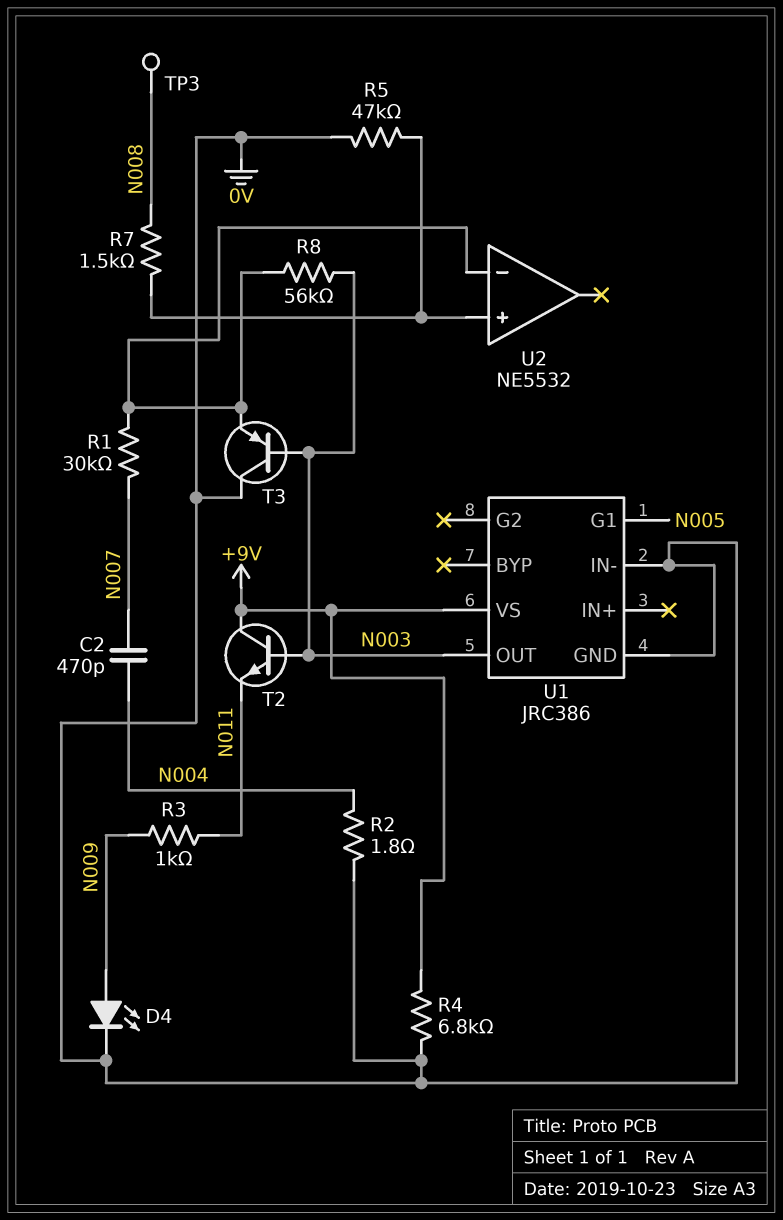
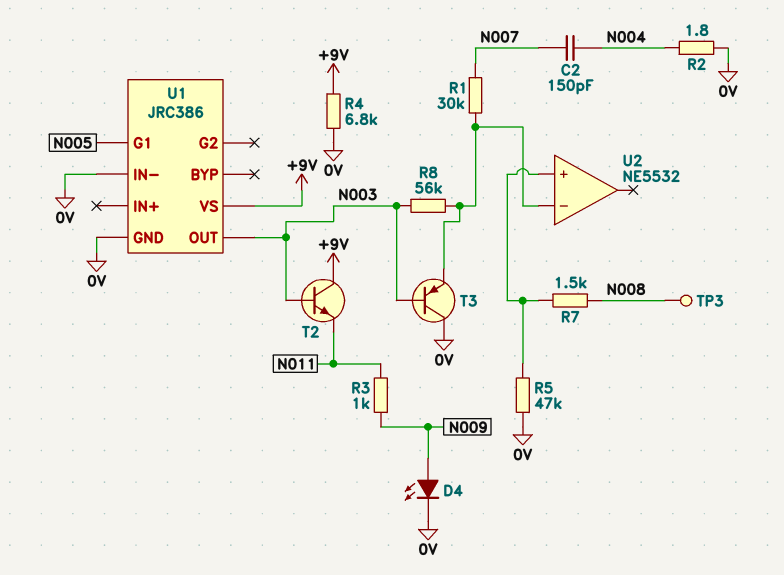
C2: 470pF (N004, N007) -> 150pF (N004, N007)

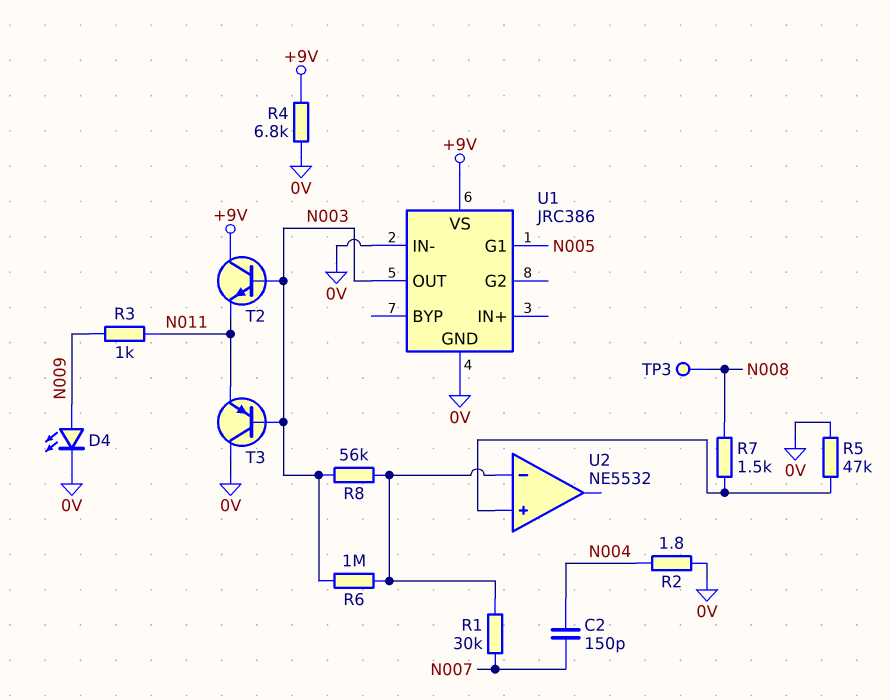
R6: none -> 1M (N003, U2/in-)
T3: PNP (B N003, C 0V, E U2/in-) -> PNP (B N003, C 0V, E N011)

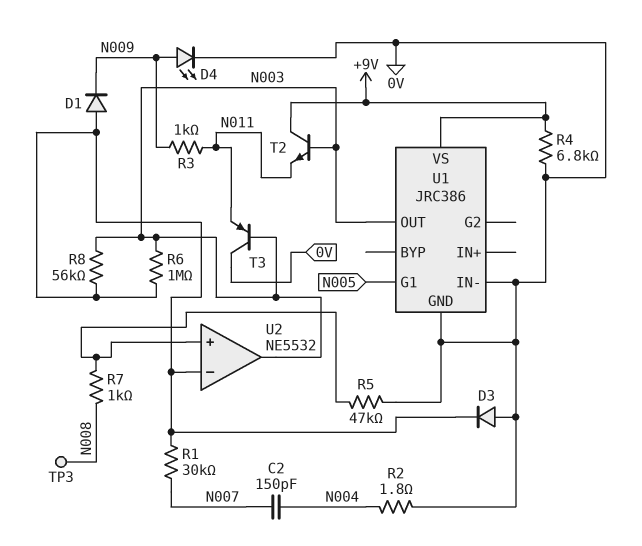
D1: none -> diode (A U2/in-, K N009)
D3: none -> diode (A 0V, K U2/in-)
R7: 1.5k (N008, U2/in+) -> 1k (N008, U2/in+)
U2 pin out: none -> N003

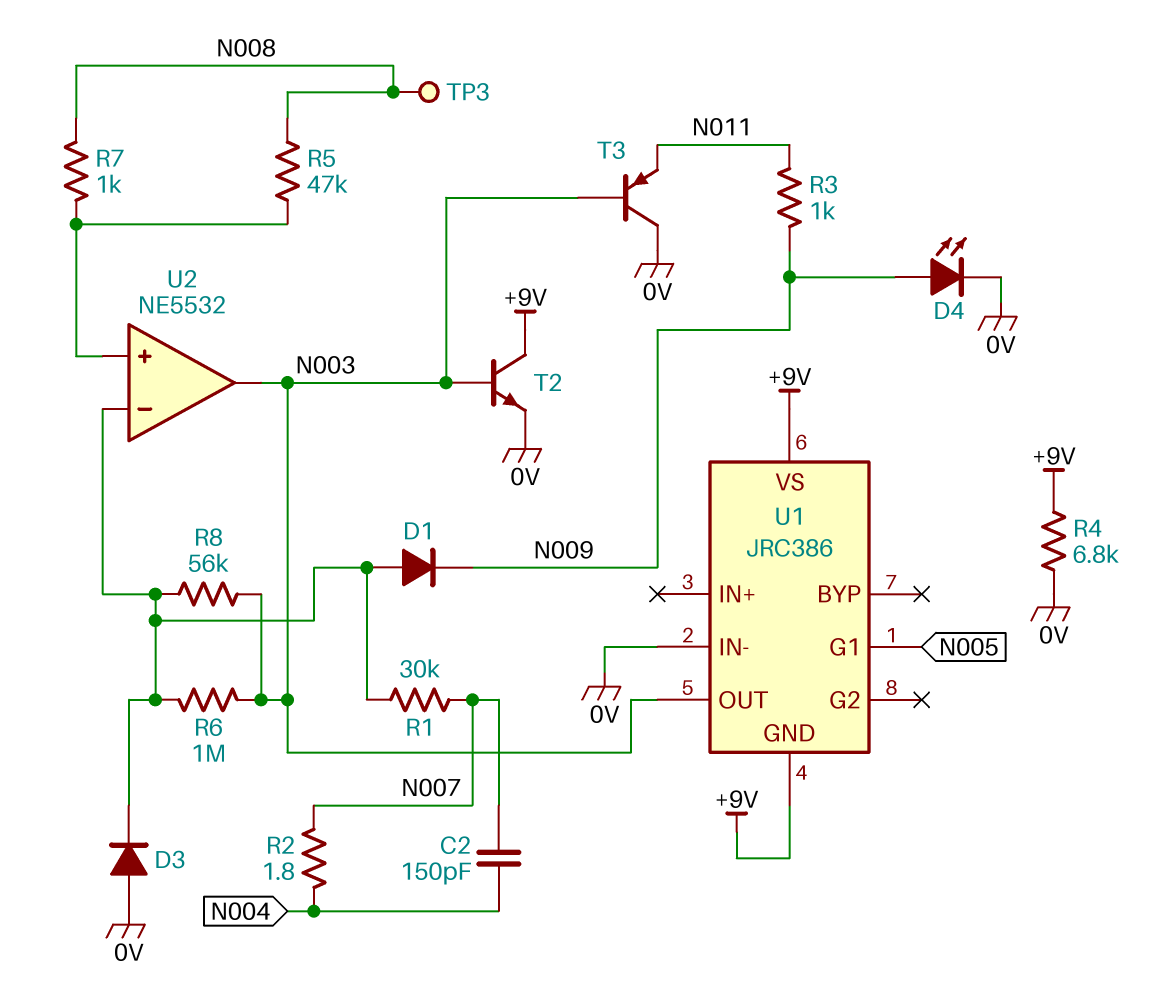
R2: 1.8 (0V, N004) -> 1.8 (N004, N007)
R5: 47k (0V, U2/in+) -> 47k (N008, U2/in+)
T2: NPN (B N003, C +9V, E N011) -> NPN (B N003, C +9V, E 0V)
U1 pin GND: 0V -> +9V

